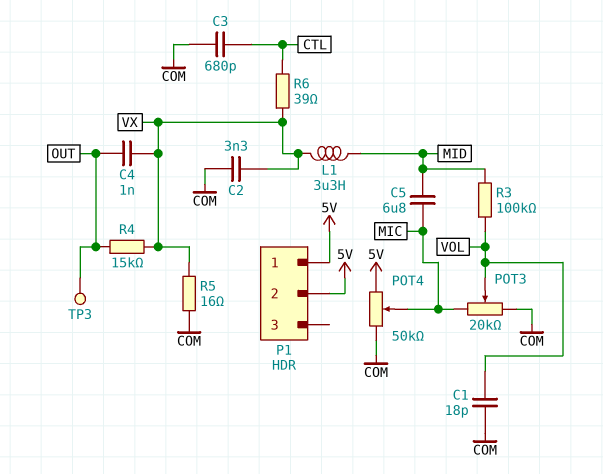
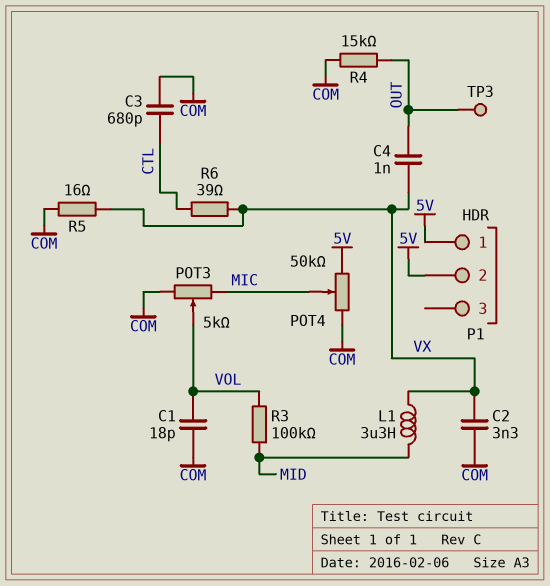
C5: 6.8uF (MIC, MID) -> none
POT3: 20k (COM, MIC, wiper VOL) -> 5k (COM, MIC, wiper VOL)
R4: 15k (OUT, VX) -> 15k (COM, OUT)

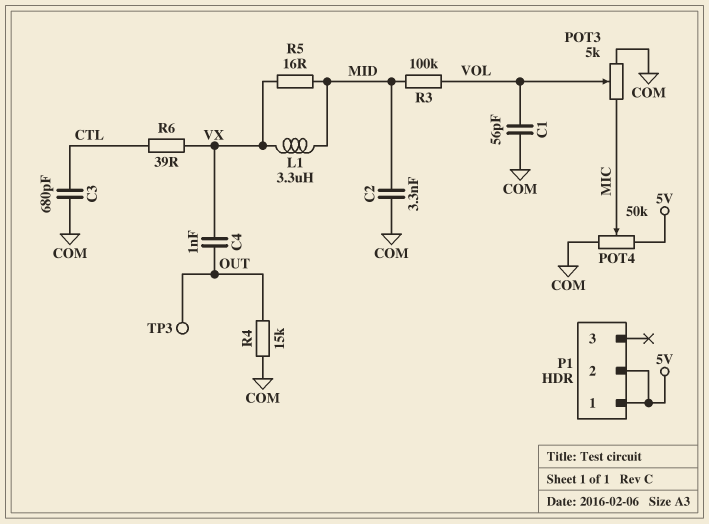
C1: 18pF (COM, VOL) -> 56pF (COM, VOL)
C2: 3.3nF (COM, VX) -> 3.3nF (COM, MID)
R5: 16 (COM, VX) -> 16 (MID, VX)

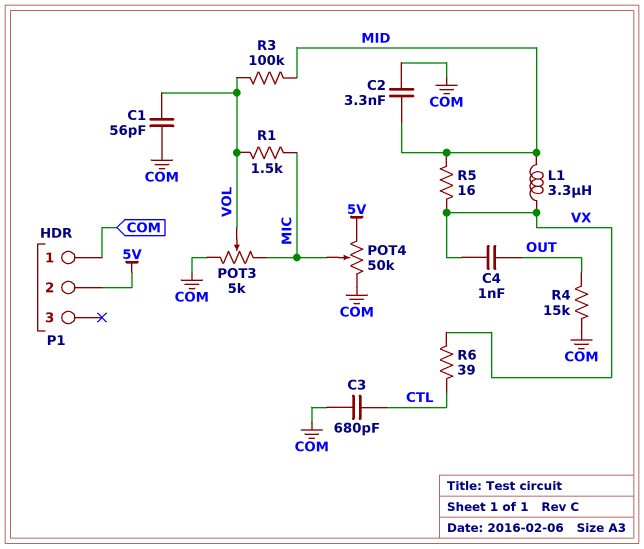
P1 pin 1: 5V -> COM
R1: none -> 1.5k (MIC, VOL)
TP3: test point (OUT) -> none

